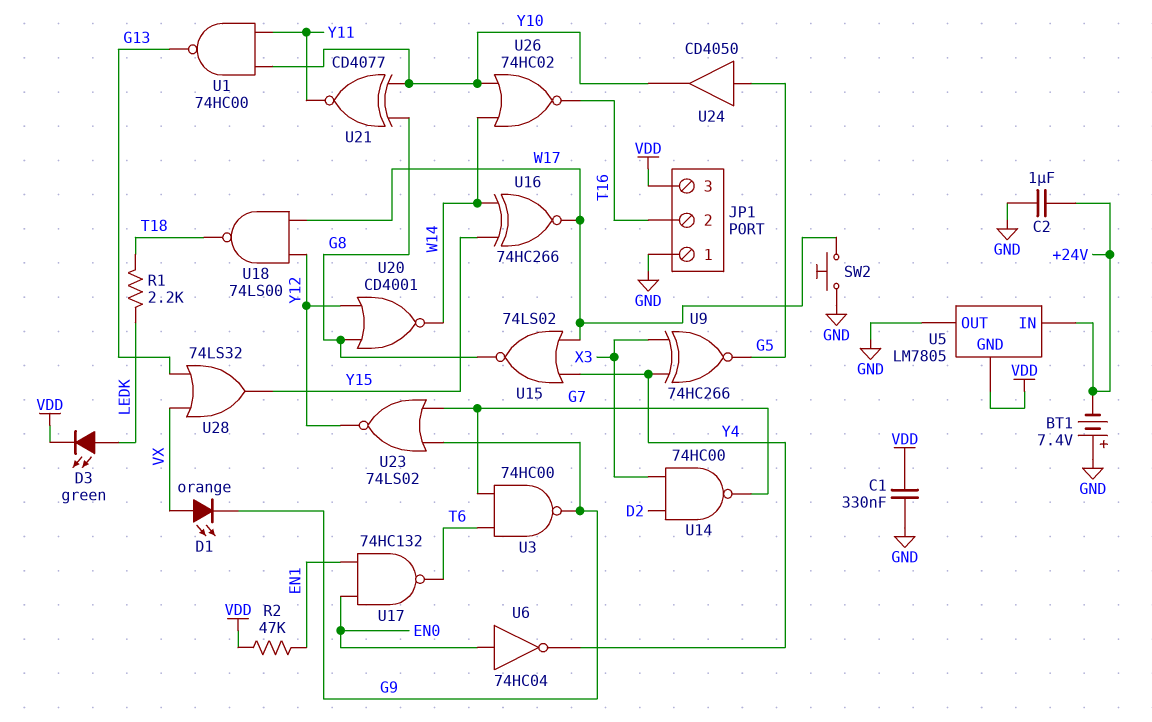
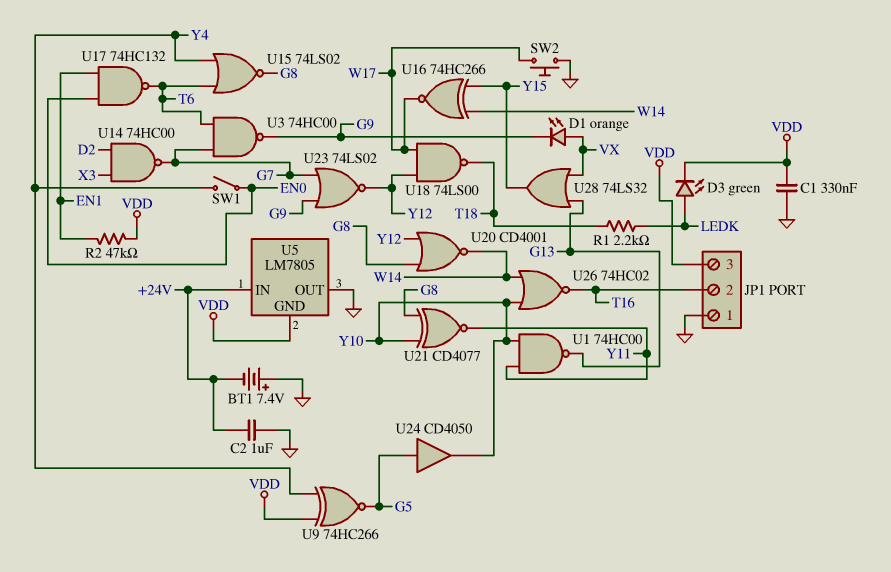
SW1: none -> switch (EN0, Y4)
U6: NOT 74HC04 (in EN0, out Y4) -> none
U9: XNOR 74HC266 (in X3, in Y4, out G5) -> XNOR 74HC266 (in VDD, in Y4, out G5)
U15: NOR 74LS02 (in W17, in Y4, out G8) -> NOR 74LS02 (in T6, in Y4, out G8)

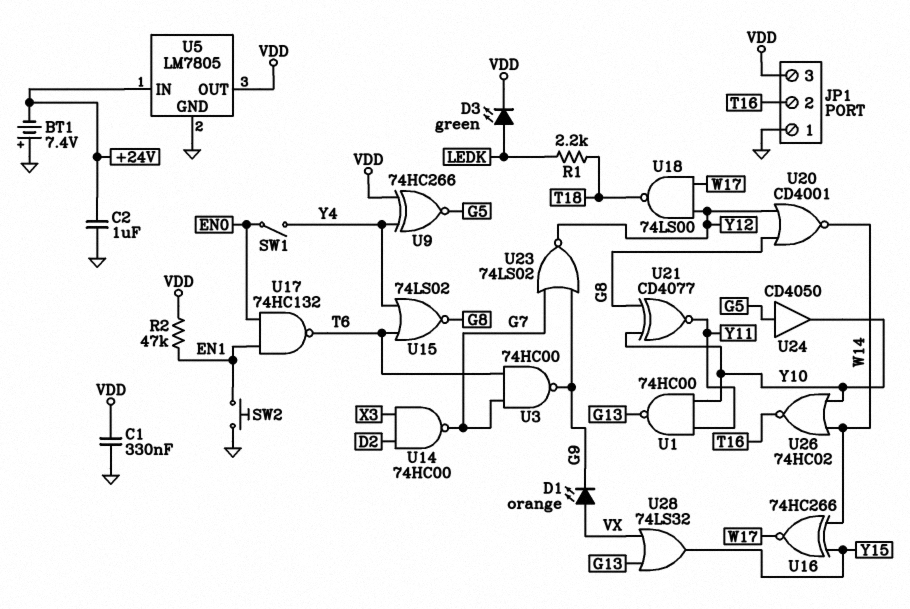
SW2: button (GND, W17) -> button (EN1, GND)
U5 pin GND: VDD -> GND
U5 pin OUT: GND -> VDD

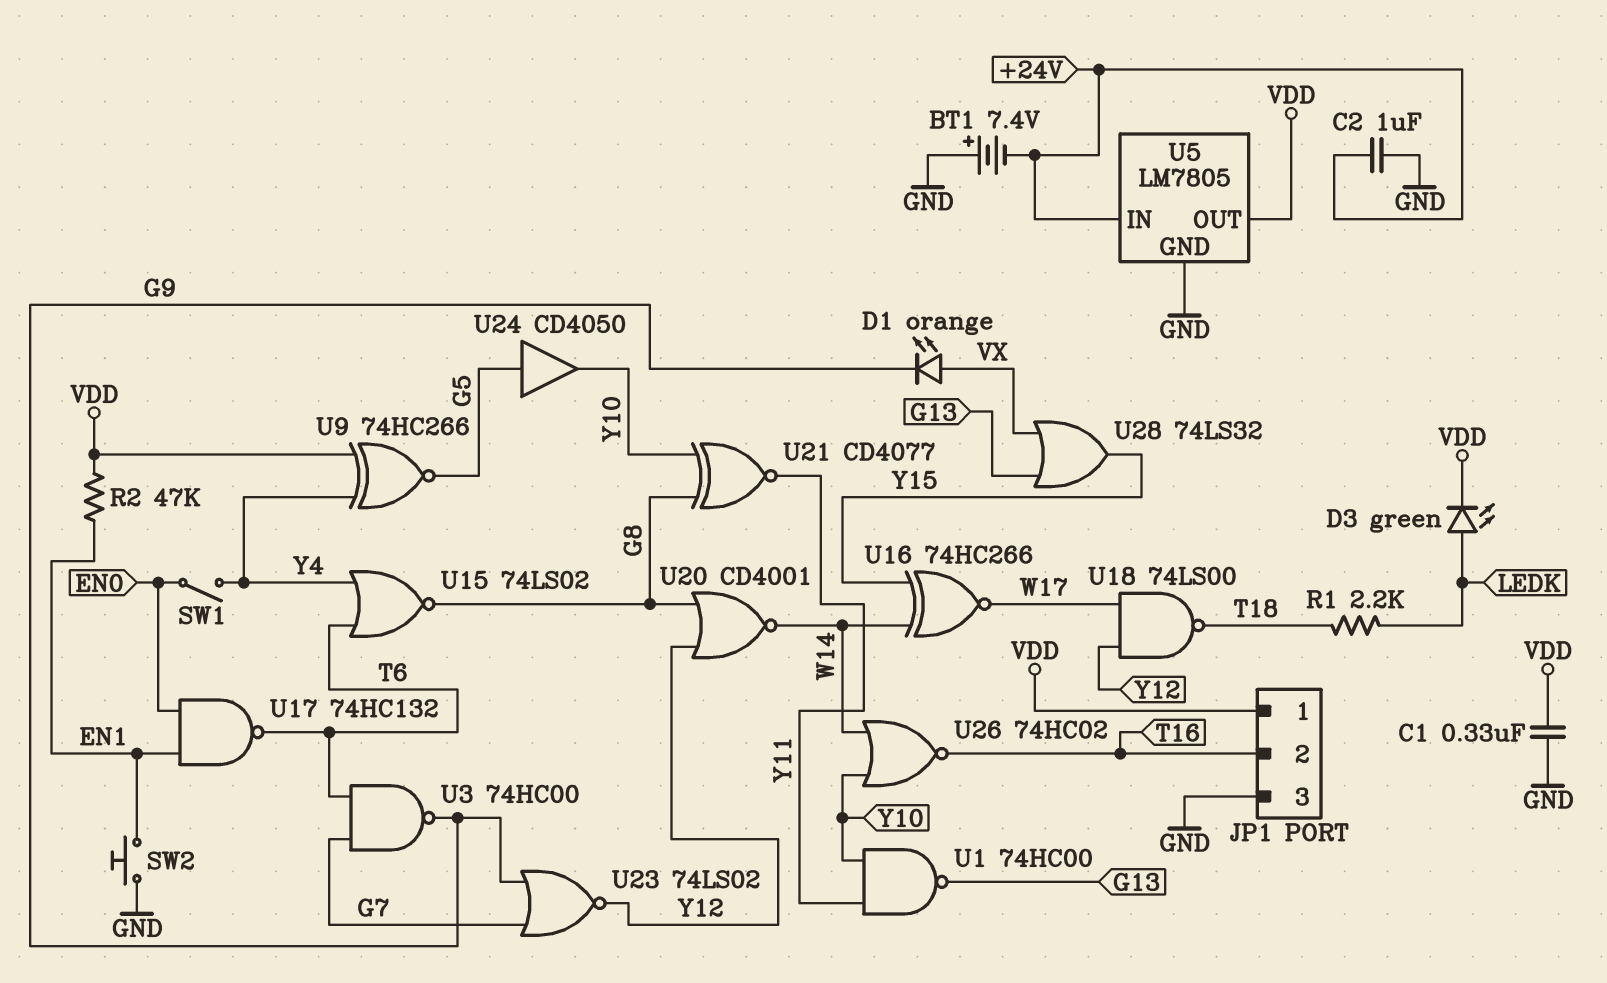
JP1 pin 1: GND -> VDD
JP1 pin 3: VDD -> GND
U14: NAND 74HC00 (in D2, in X3, out G7) -> none

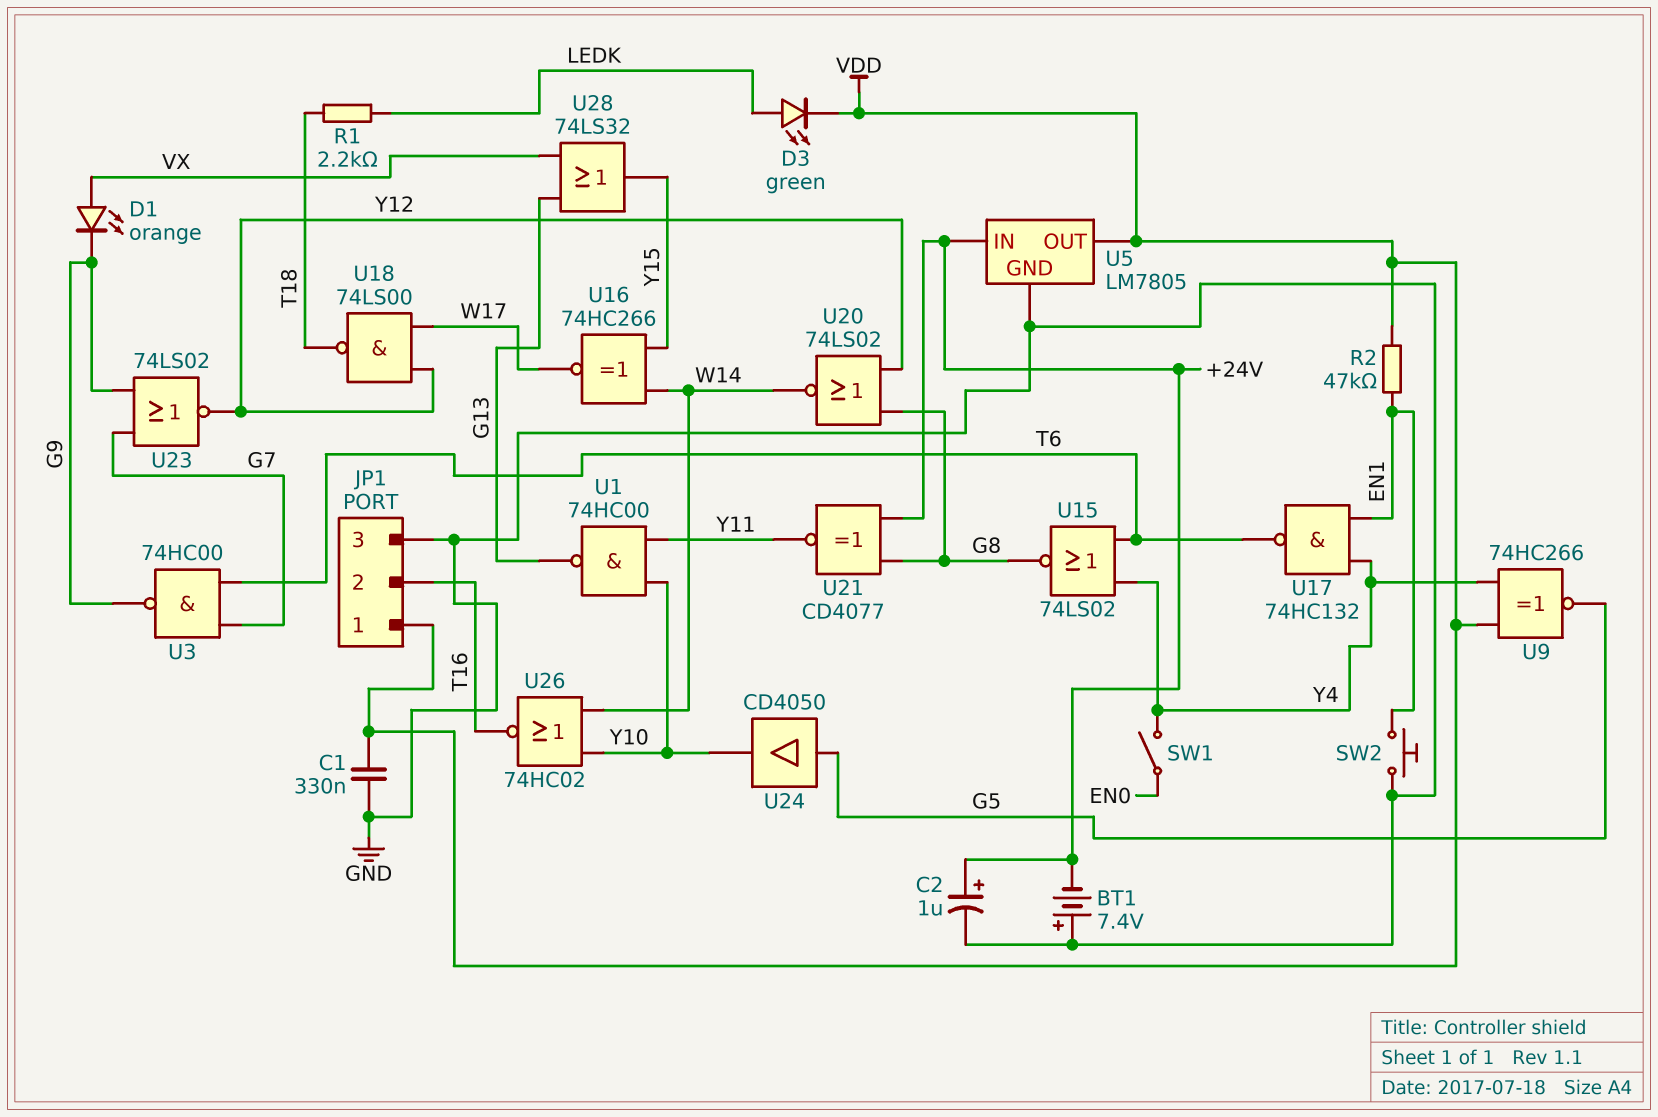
C2: 1uF (+24V, GND) -> 1uF (plus +24V, minus GND)
U17: NAND 74HC132 (in EN0, in EN1, out T6) -> NAND 74HC132 (in EN1, in Y4, out T6)
U20: NOR CD4001 (in G8, in Y12, out W14) -> NOR 74LS02 (in G8, in Y12, out W14)
U21: XNOR CD4077 (in G8, in Y10, out Y11) -> XNOR CD4077 (in +24V, in G8, out Y11)

